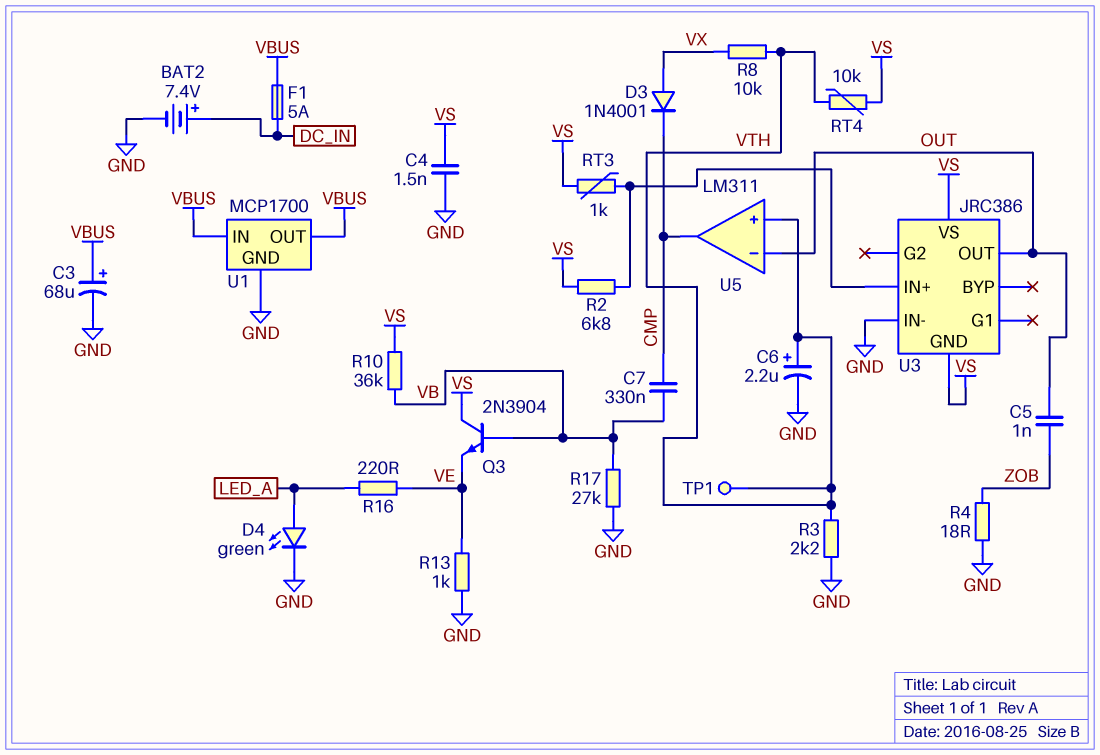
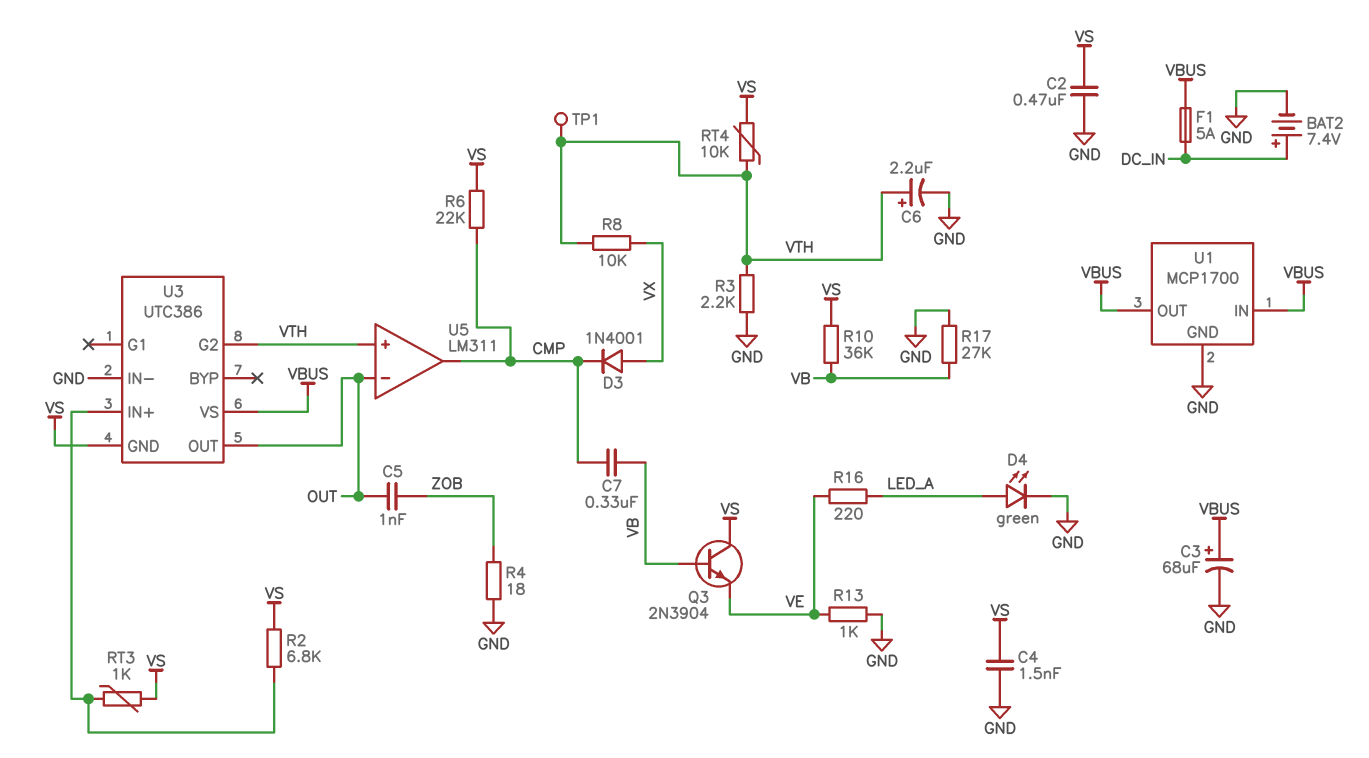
C2: none -> 470nF (GND, VS)
R6: none -> 22k (CMP, VS)
U3: JRC386 -> UTC386
U3 pin G2: none -> VTH
U3 pin VS: VS -> VBUS

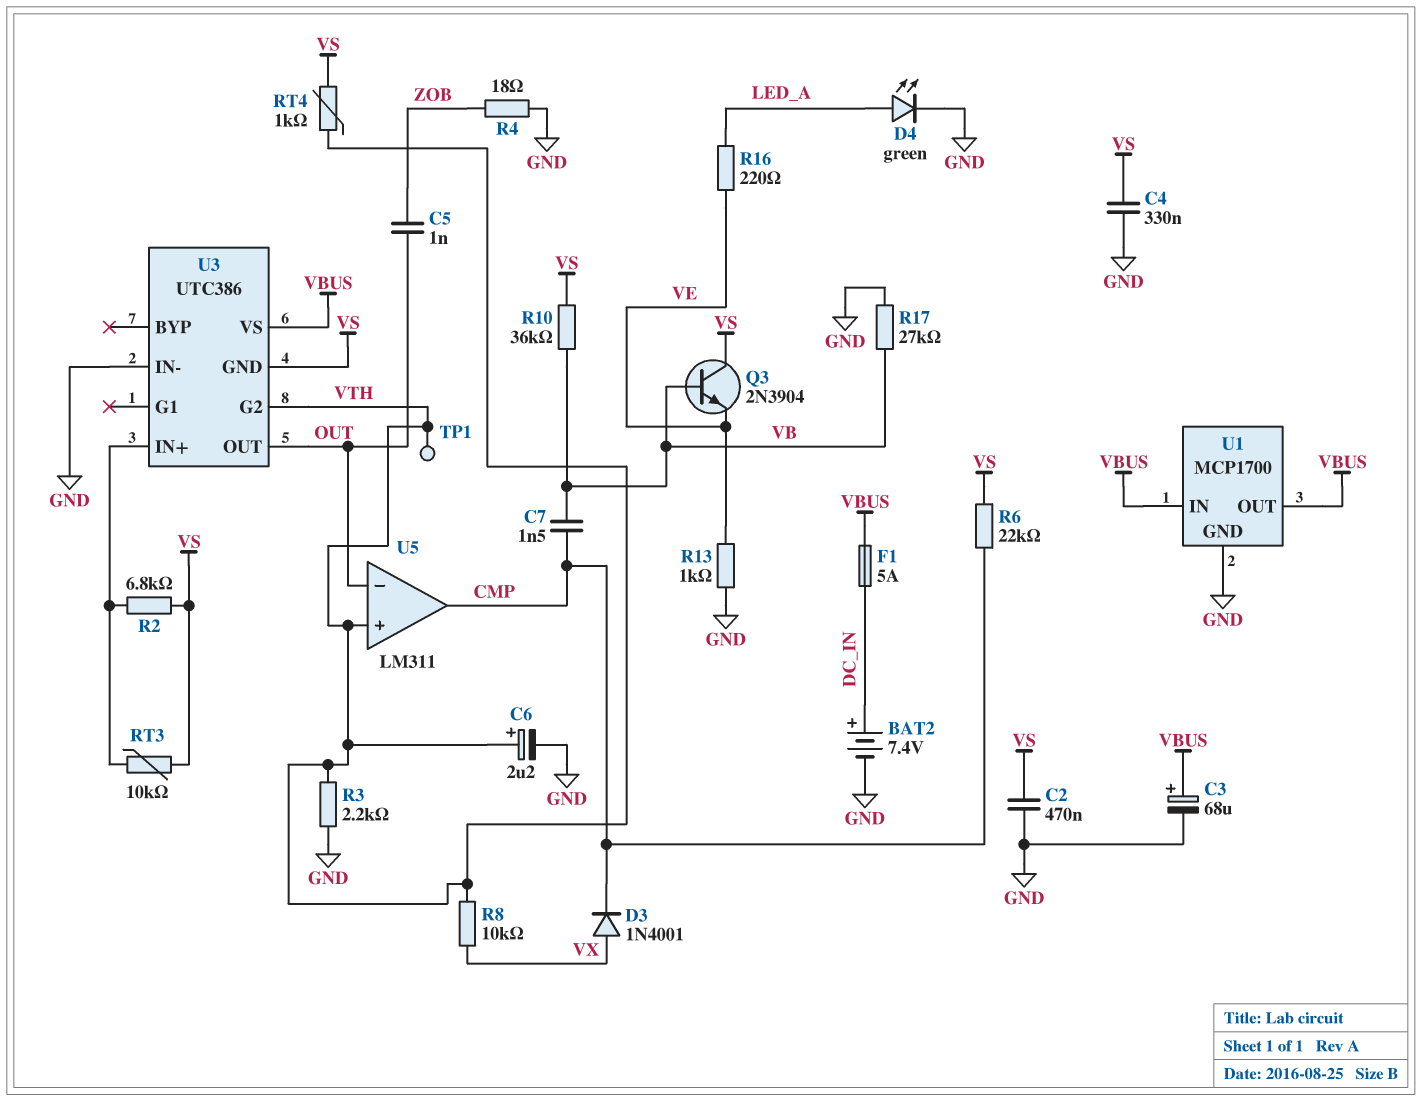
C4: 1.5nF (GND, VS) -> 330nF (GND, VS)
C7: 330nF (CMP, VB) -> 1.5nF (CMP, VB)
RT3: 1k (U3/IN+, VS) -> 10k (U3/IN+, VS)
RT4: 10k (VS, VTH) -> 1k (VS, VTH)

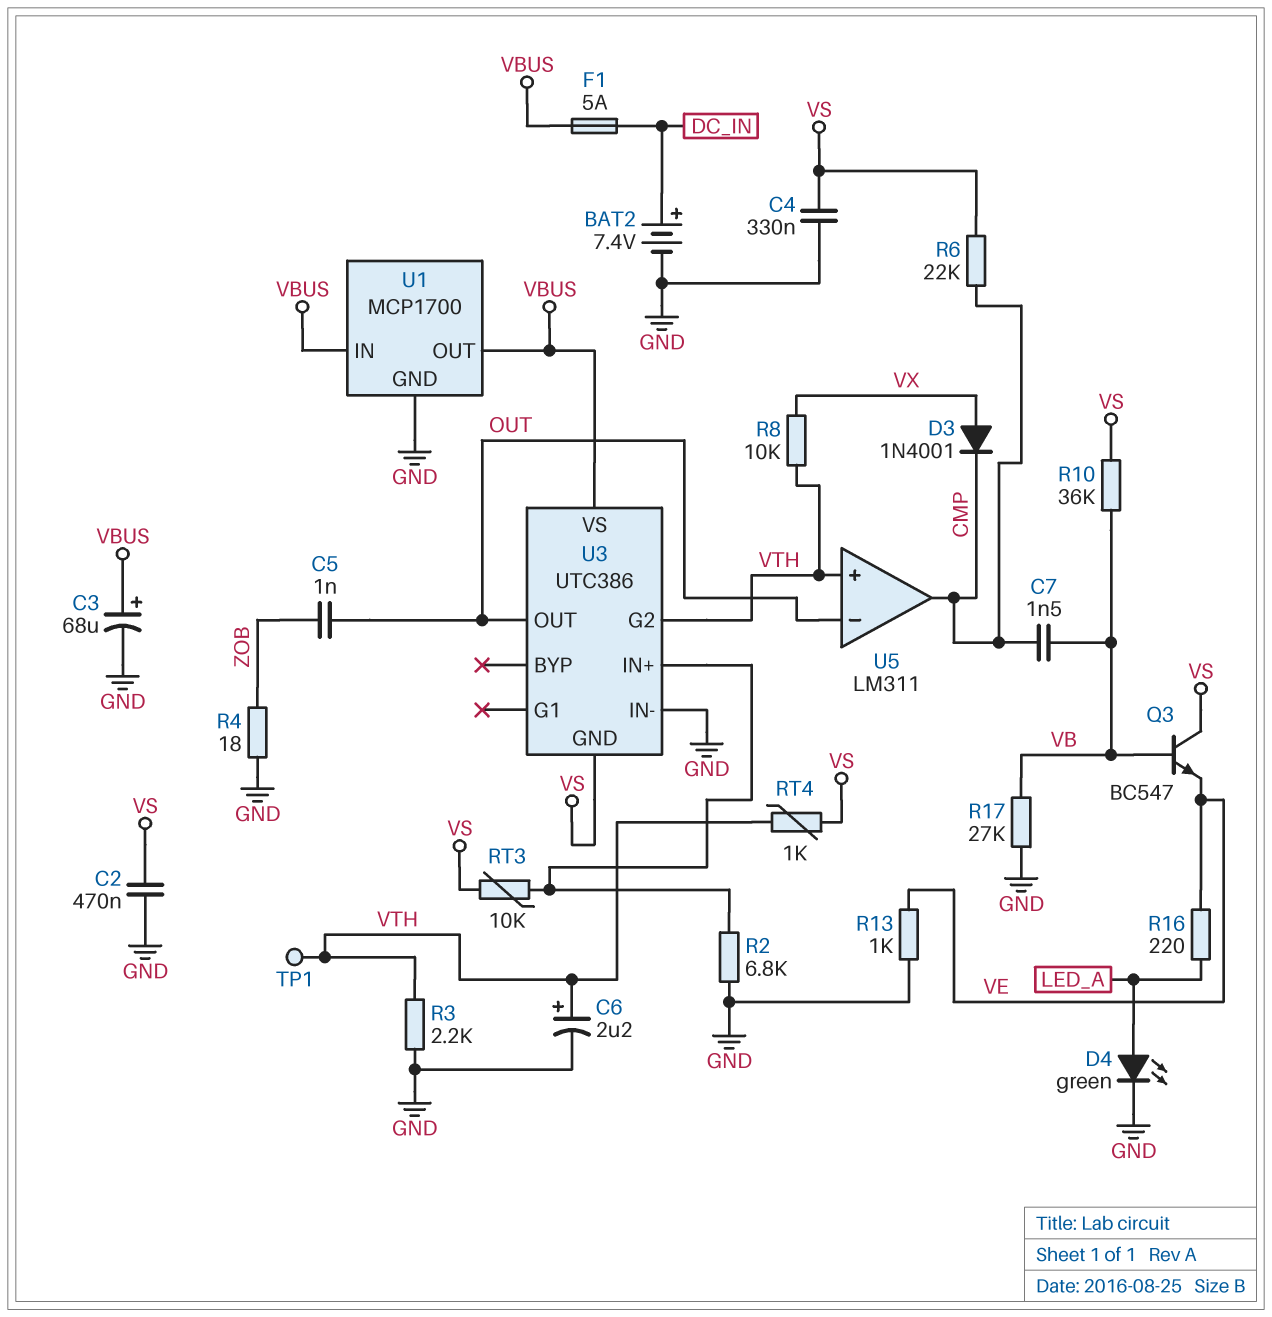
Q3: NPN 2N3904 (B VB, C VS, E VE) -> NPN BC547 (B VB, C VS, E VE)
R2: 6.8k (U3/IN+, VS) -> 6.8k (GND, U3/IN+)

